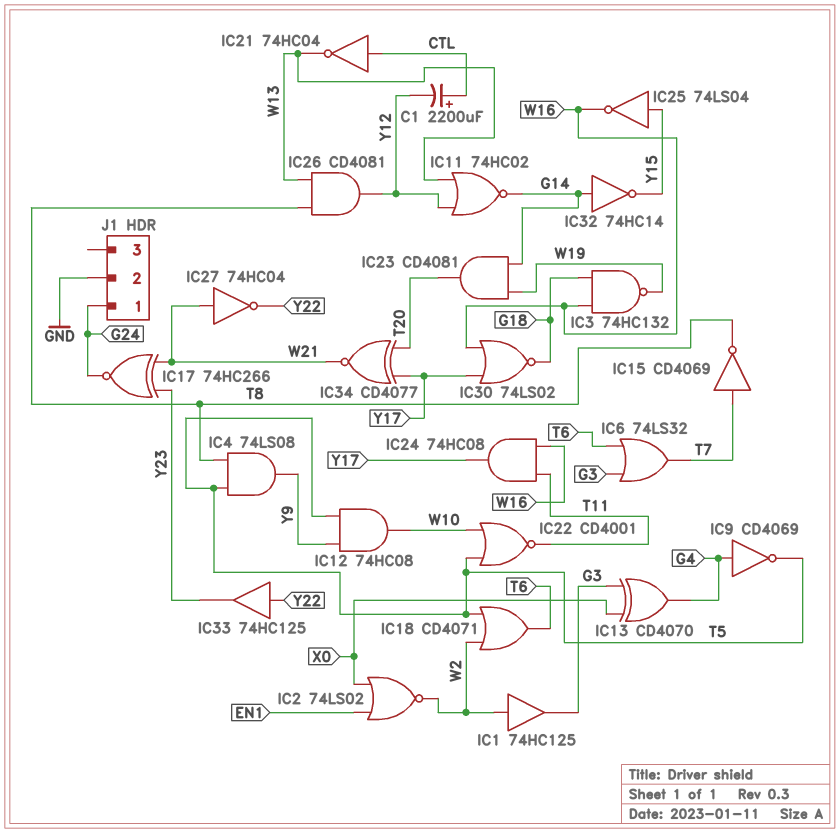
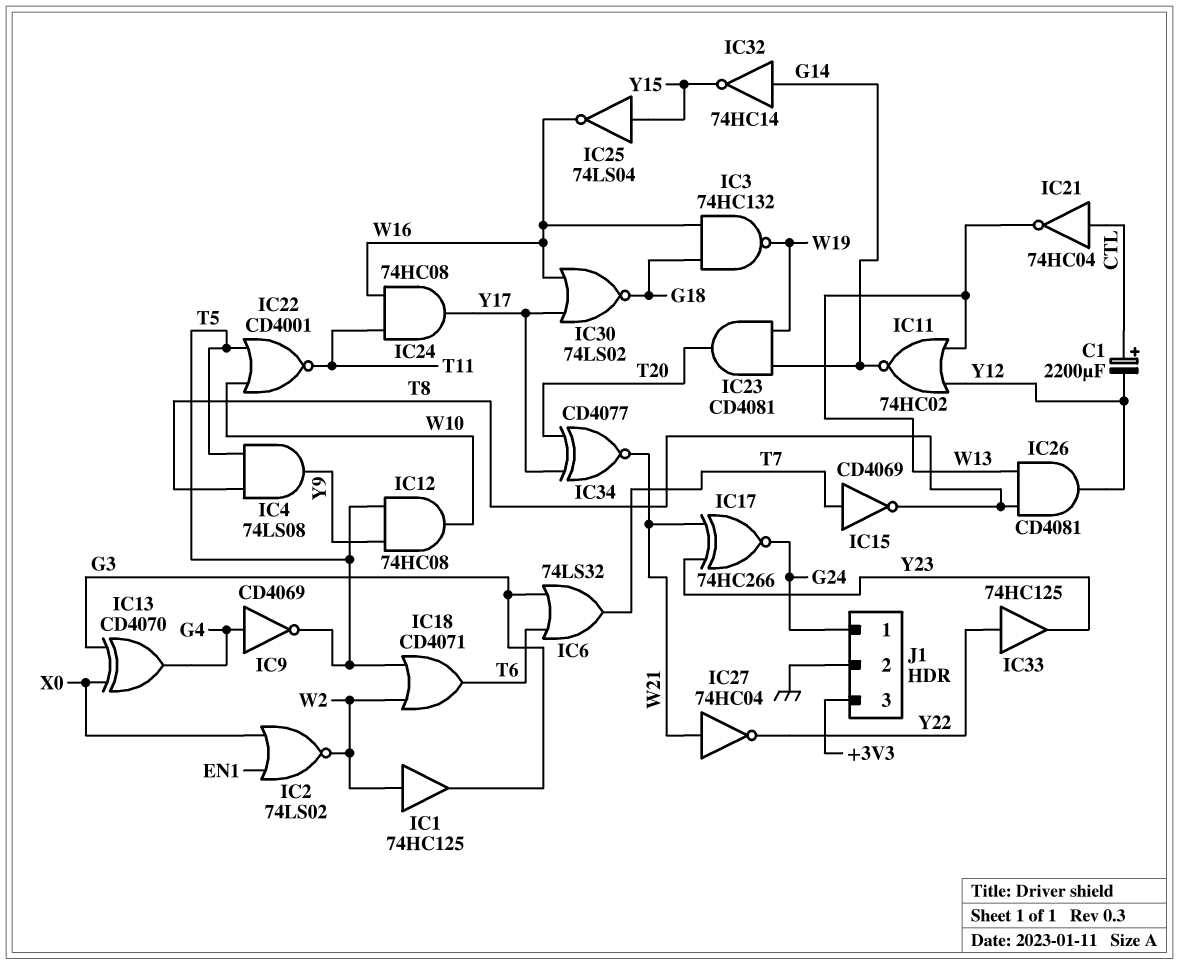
J1 pin 3: none -> +3V3

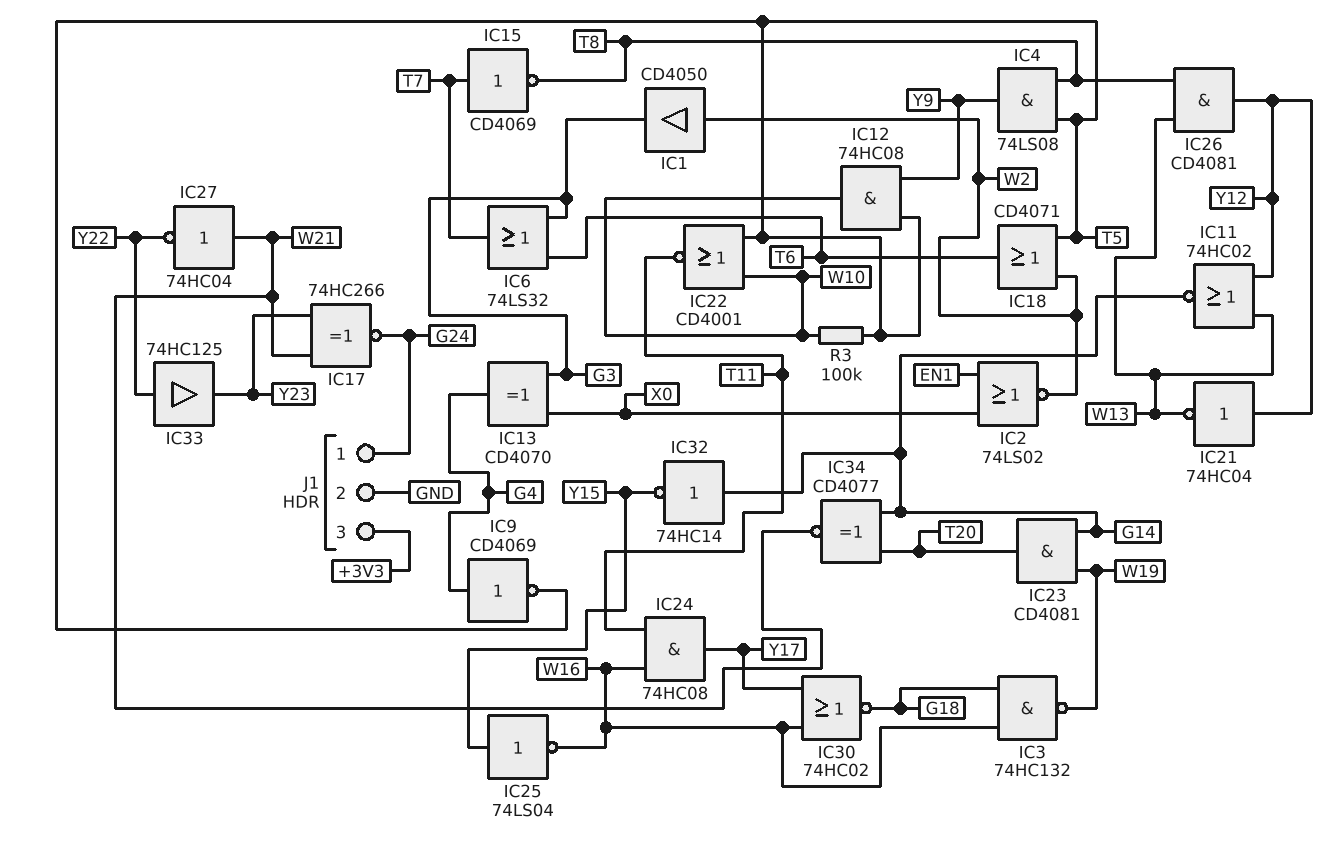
C1: 2200uF (plus CTL, minus Y12) -> none
IC1: buffer 74HC125 (in W2, out G3) -> buffer CD4050 (in W2, out G3)
IC21: NOT 74HC04 (in CTL, out W13) -> NOT 74HC04 (in Y12, out W13)
IC30: NOR 74LS02 (in W16, in Y17, out G18) -> NOR 74HC02 (in W16, in Y17, out G18)
IC34: XNOR CD4077 (in T20, in Y17, out W21) -> XNOR CD4077 (in G14, in T20, out W21)
R3: none -> 100k (T5, W10)

